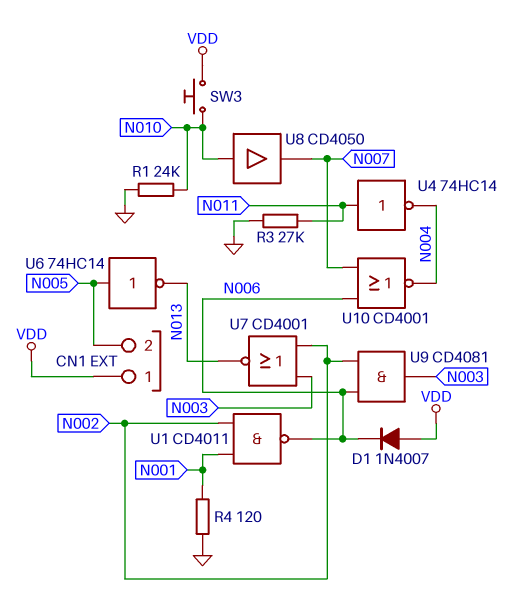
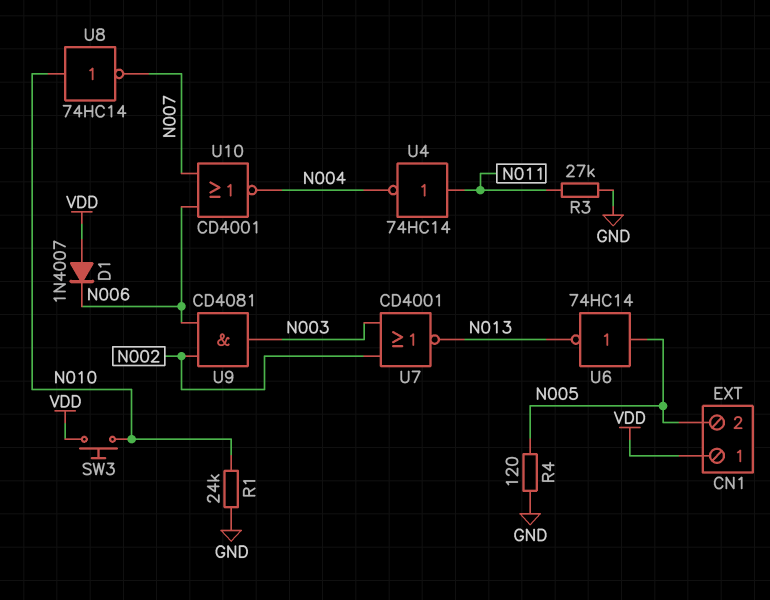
R4: 120 (GND, N001) -> 120 (GND, N005)
U1: NAND CD4011 (in N001, in N002, out N006) -> none
U8: buffer CD4050 (in N010, out N007) -> NOT 74HC14 (in N010, out N007)

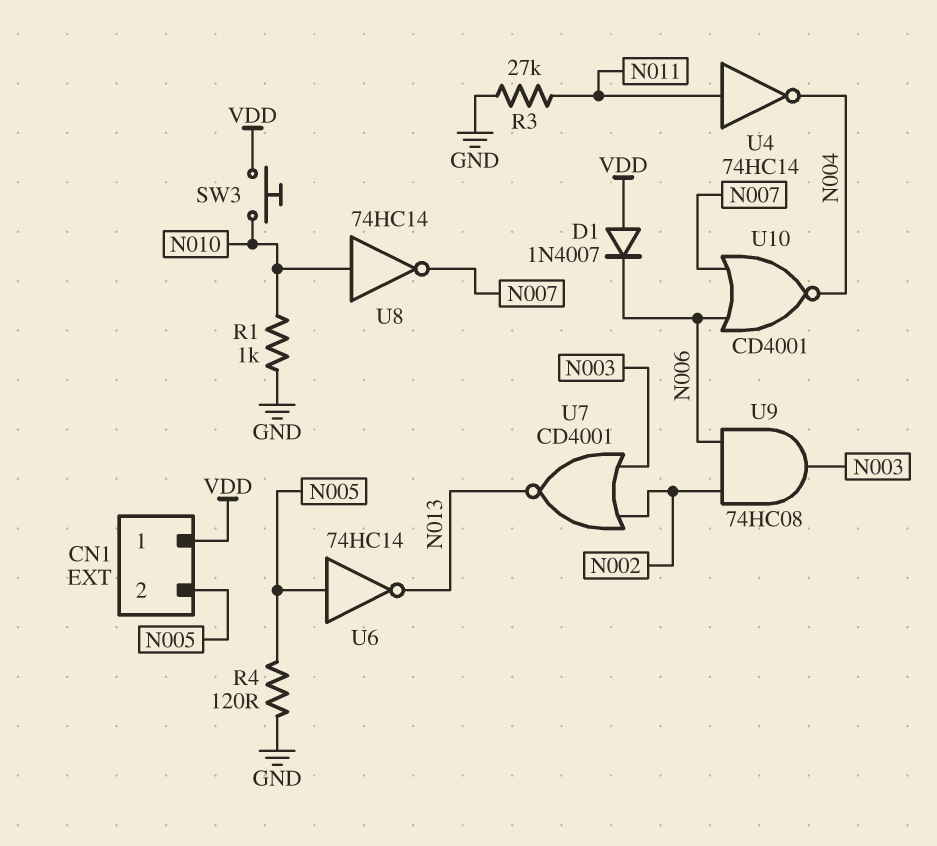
R1: 24k (GND, N010) -> 1k (GND, N010)
U9: AND CD4081 (in N002, in N006, out N003) -> AND 74HC08 (in N002, in N006, out N003)

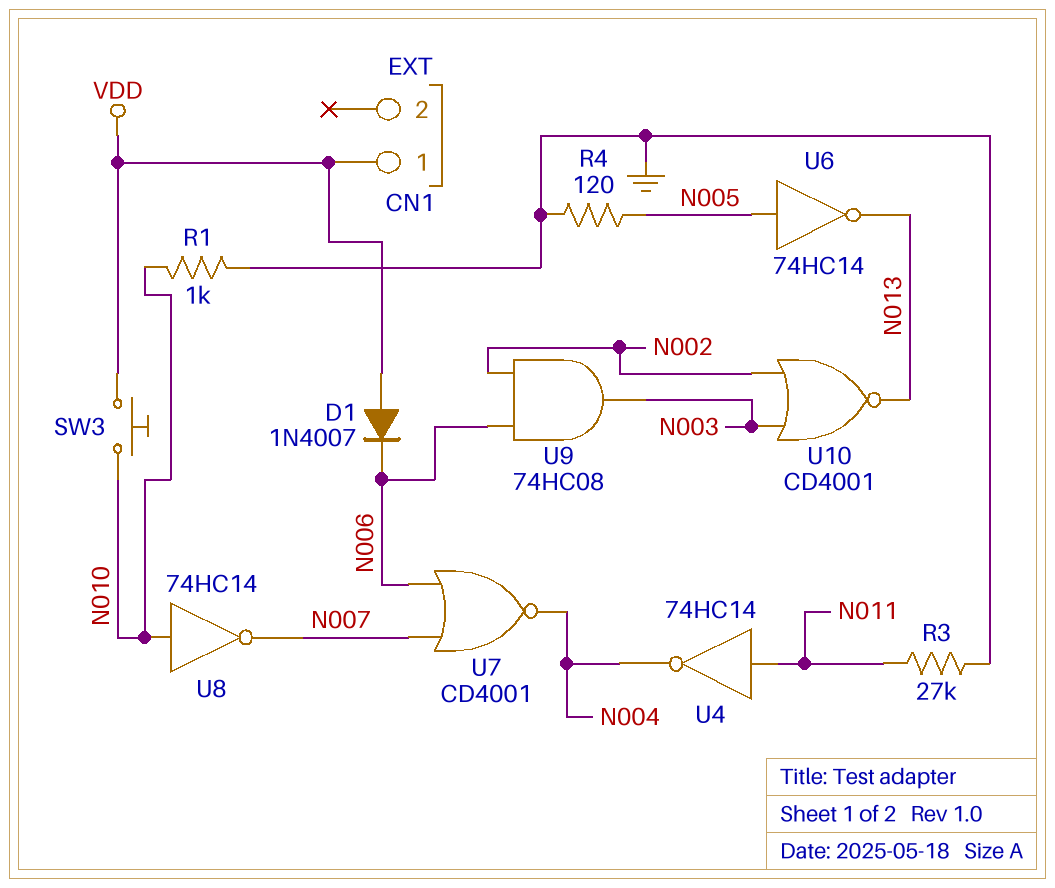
CN1 pin 2: N005 -> none
U7: NOR CD4001 (in N002, in N003, out N013) -> NOR CD4001 (in N006, in N007, out N004)
U10: NOR CD4001 (in N006, in N007, out N004) -> NOR CD4001 (in N002, in N003, out N013)

